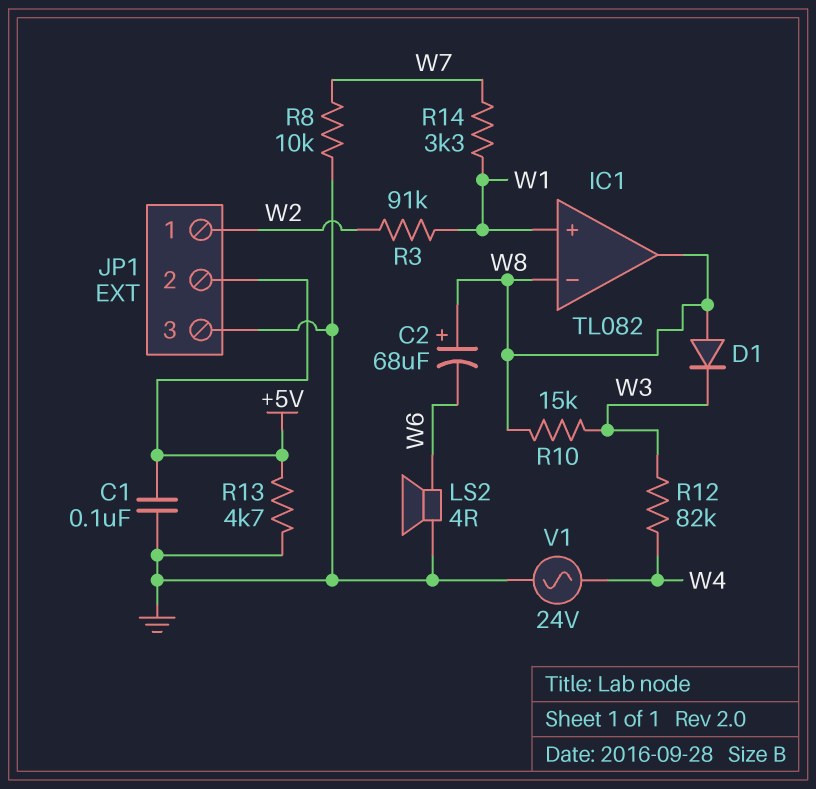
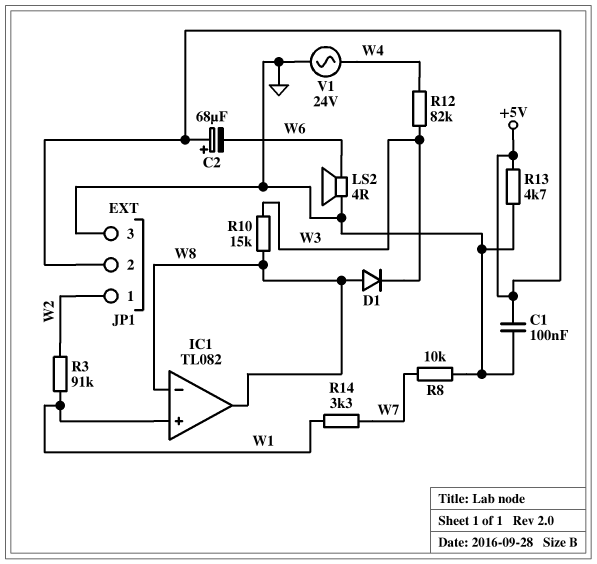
C2: 68uF (plus W8, minus W6) -> 68uF (plus +5V, minus W6)

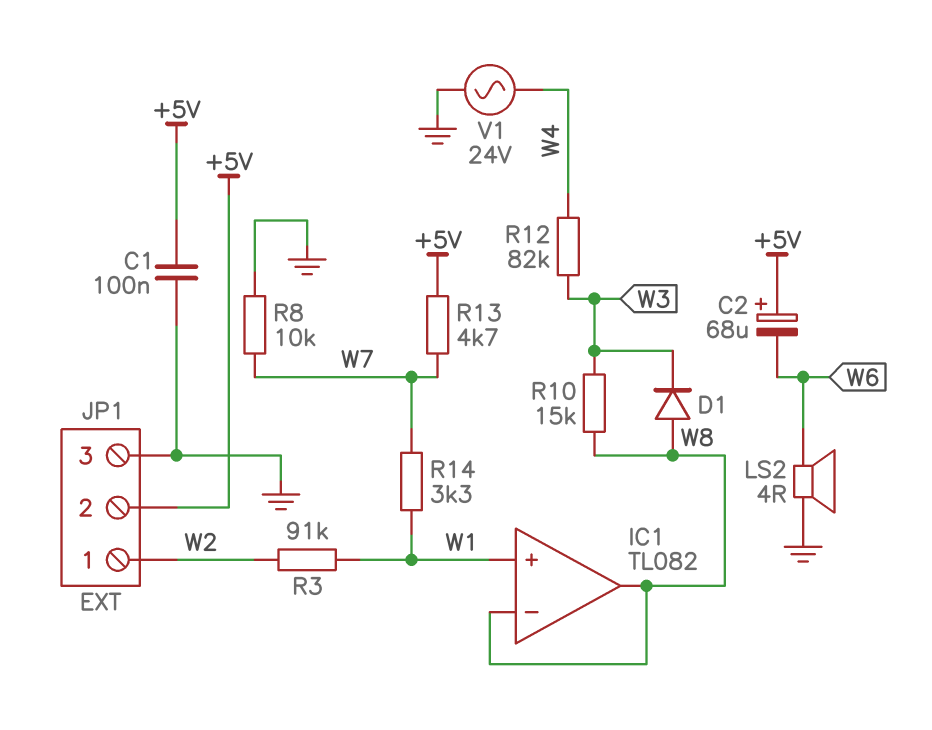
R13: 4.7k (+5V, GND) -> 4.7k (+5V, W7)

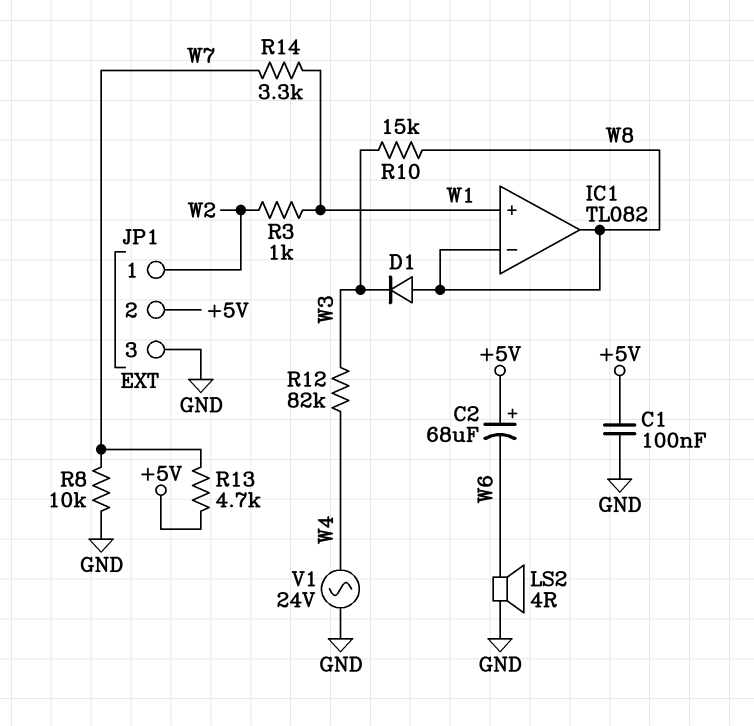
R3: 91k (W1, W2) -> 1k (W1, W2)

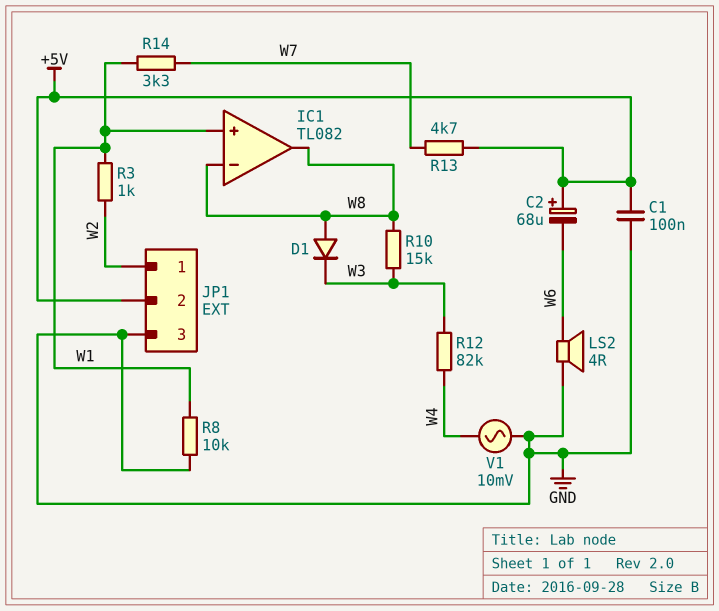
R8: 10k (GND, W7) -> 10k (GND, W1)
V1: AC 24V (GND, W4) -> AC 10mV (GND, W4)

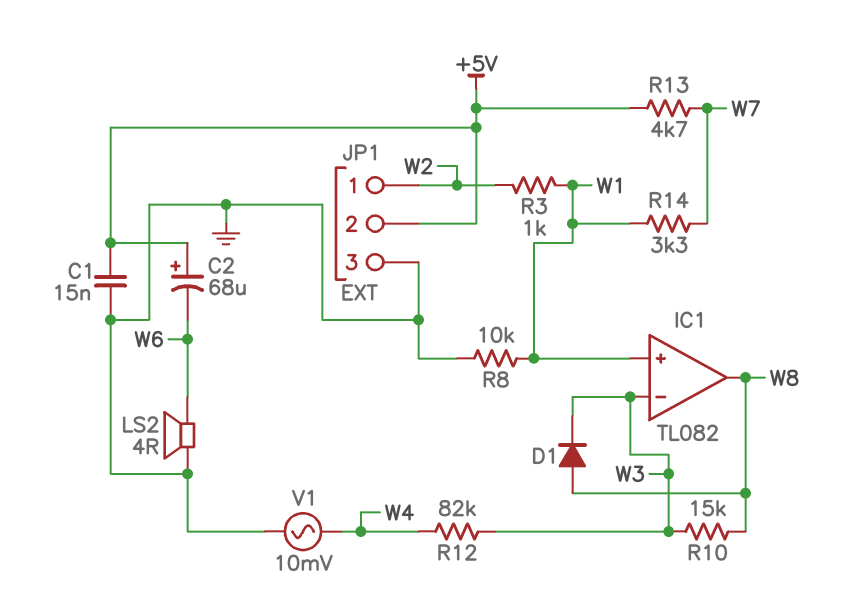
C1: 100nF (+5V, GND) -> 15nF (+5V, GND)
IC1 pin in-: W8 -> W3

